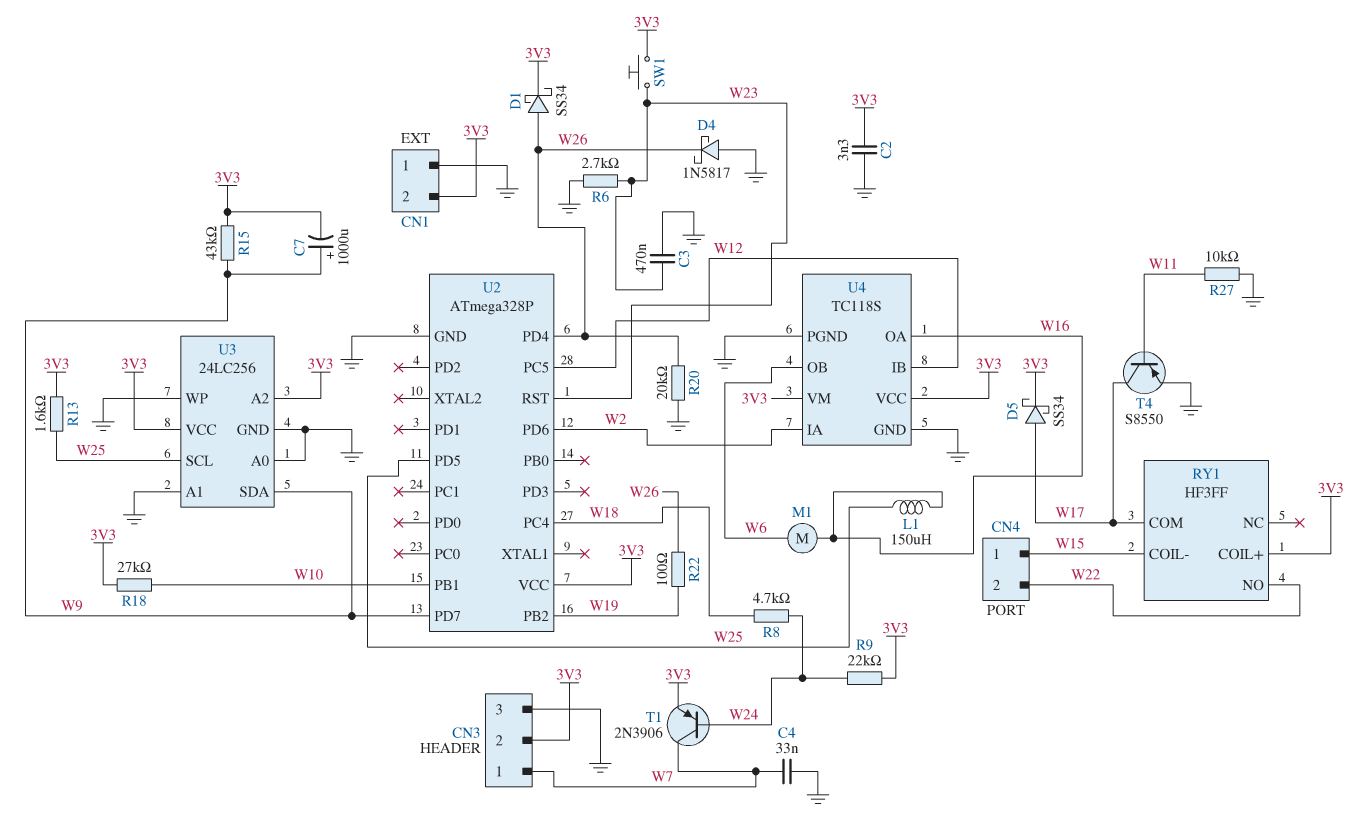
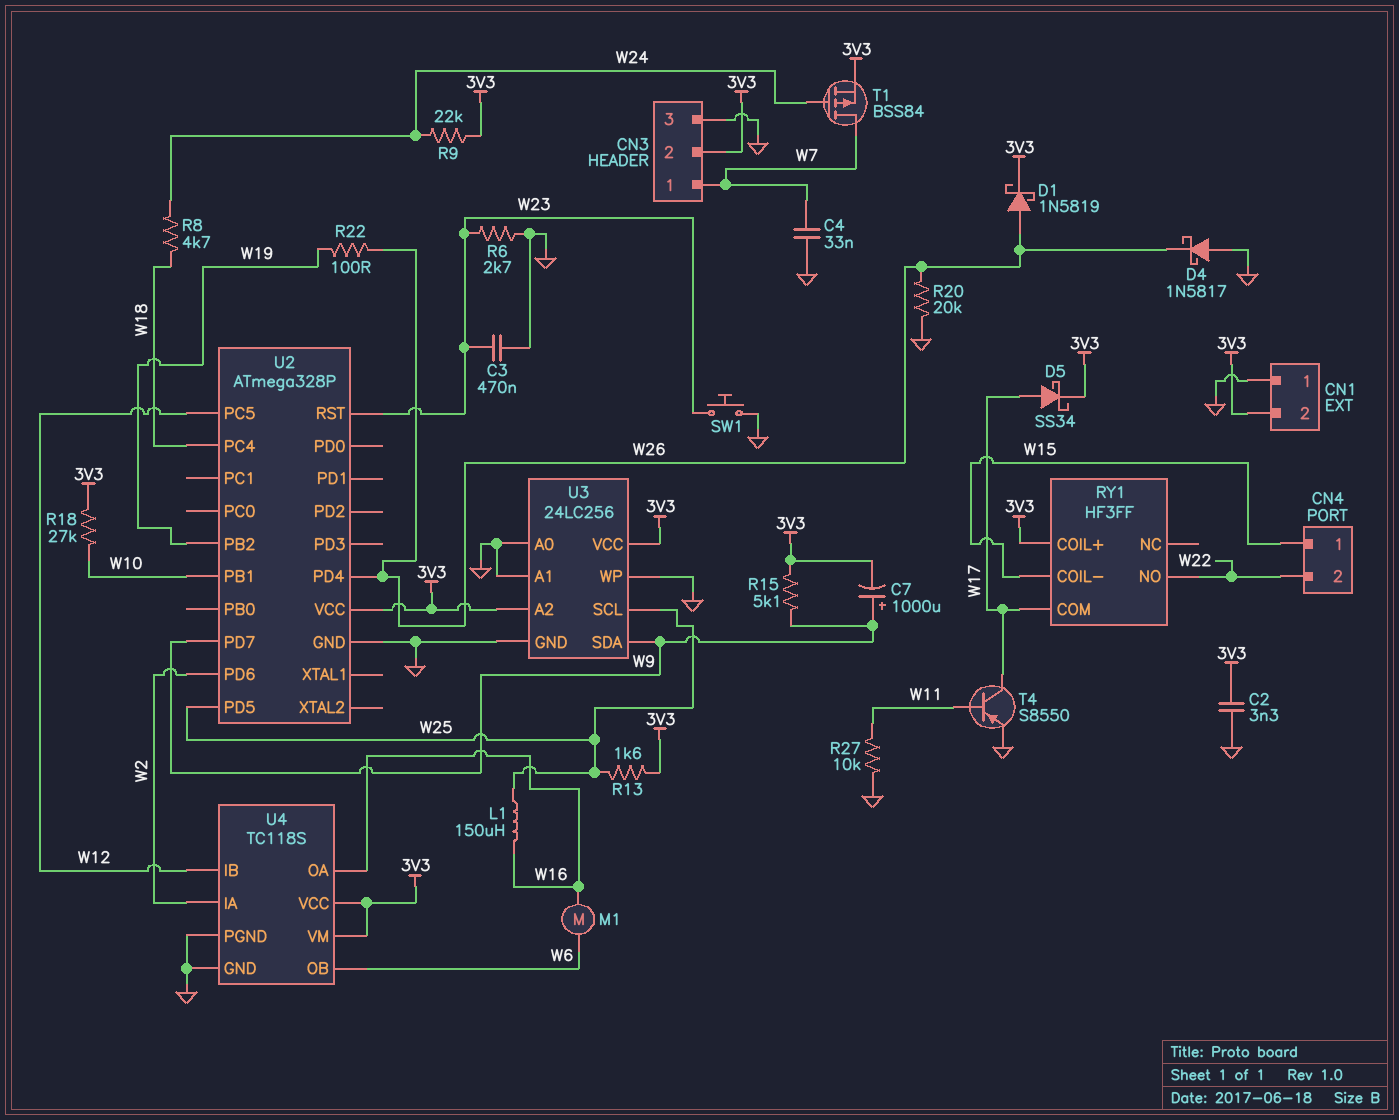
D1: schottky SS34 (A W26, K 3V3) -> schottky 1N5819 (A W26, K 3V3)
R15: 43k (3V3, W9) -> 5.1k (3V3, W9)
SW1: button (3V3, W23) -> button (GND, W23)
T1: PNP 2N3906 (B W24, C W7, E 3V3) -> PMOS BSS84 (G W24, D W7, S 3V3)

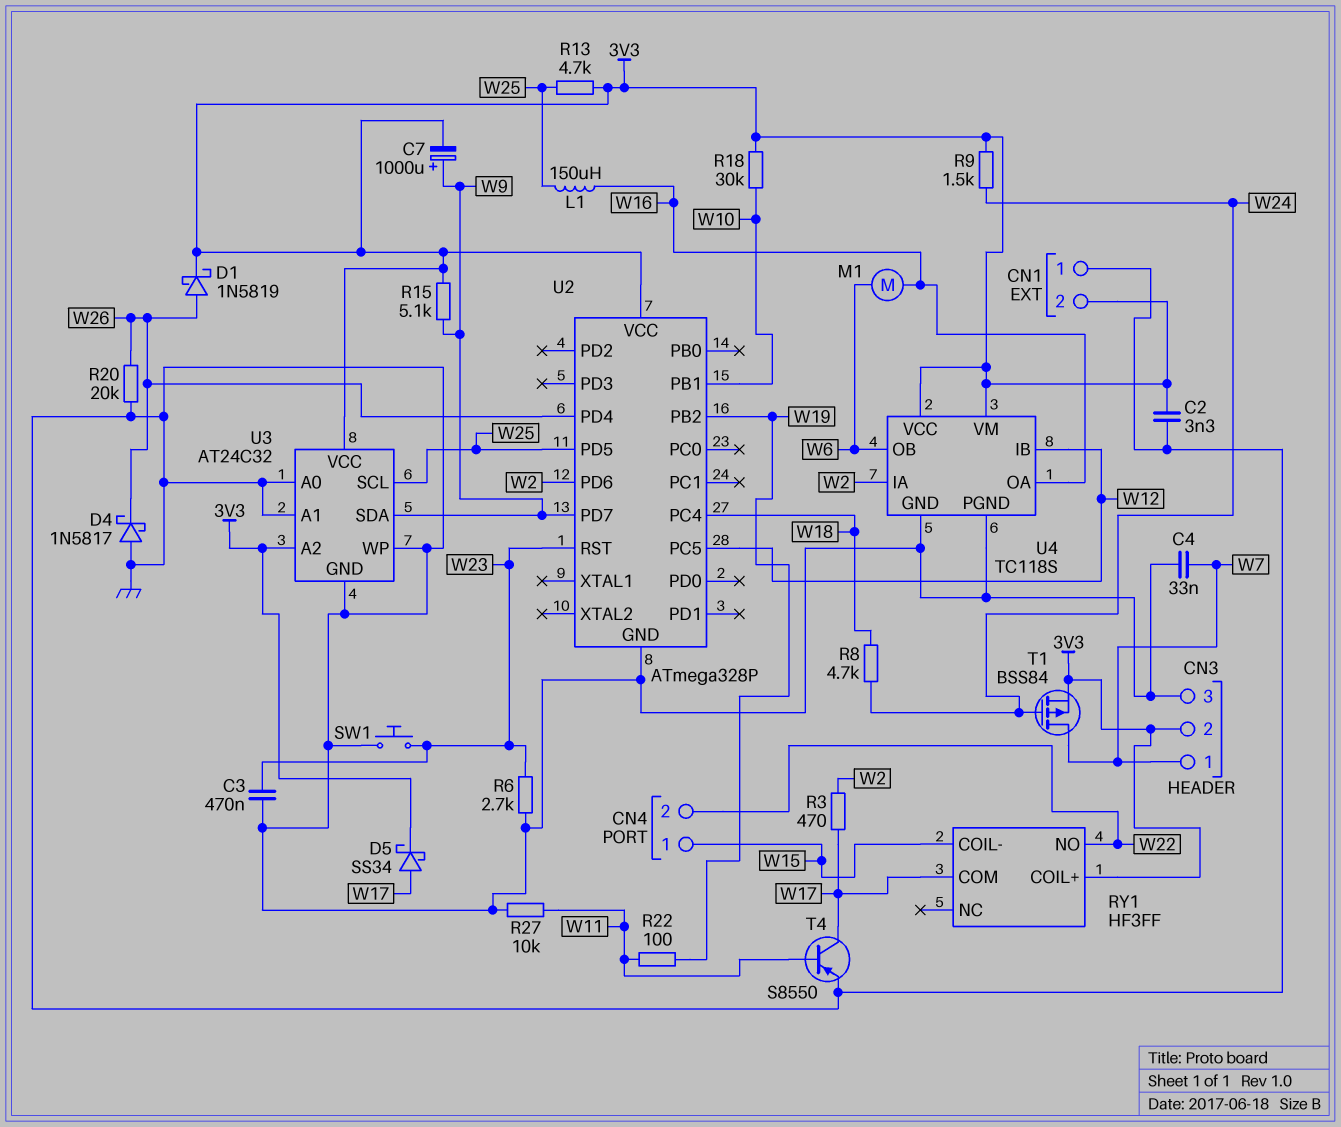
R3: none -> 470 (W2, W17)
R9: 22k (3V3, W24) -> 1.5k (3V3, W24)
R13: 1.6k (3V3, W25) -> 4.7k (3V3, W25)
R18: 27k (3V3, W10) -> 30k (3V3, W10)
R22: 100 (W19, W26) -> 100 (W11, W19)
U3: 24LC256 -> AT24C32

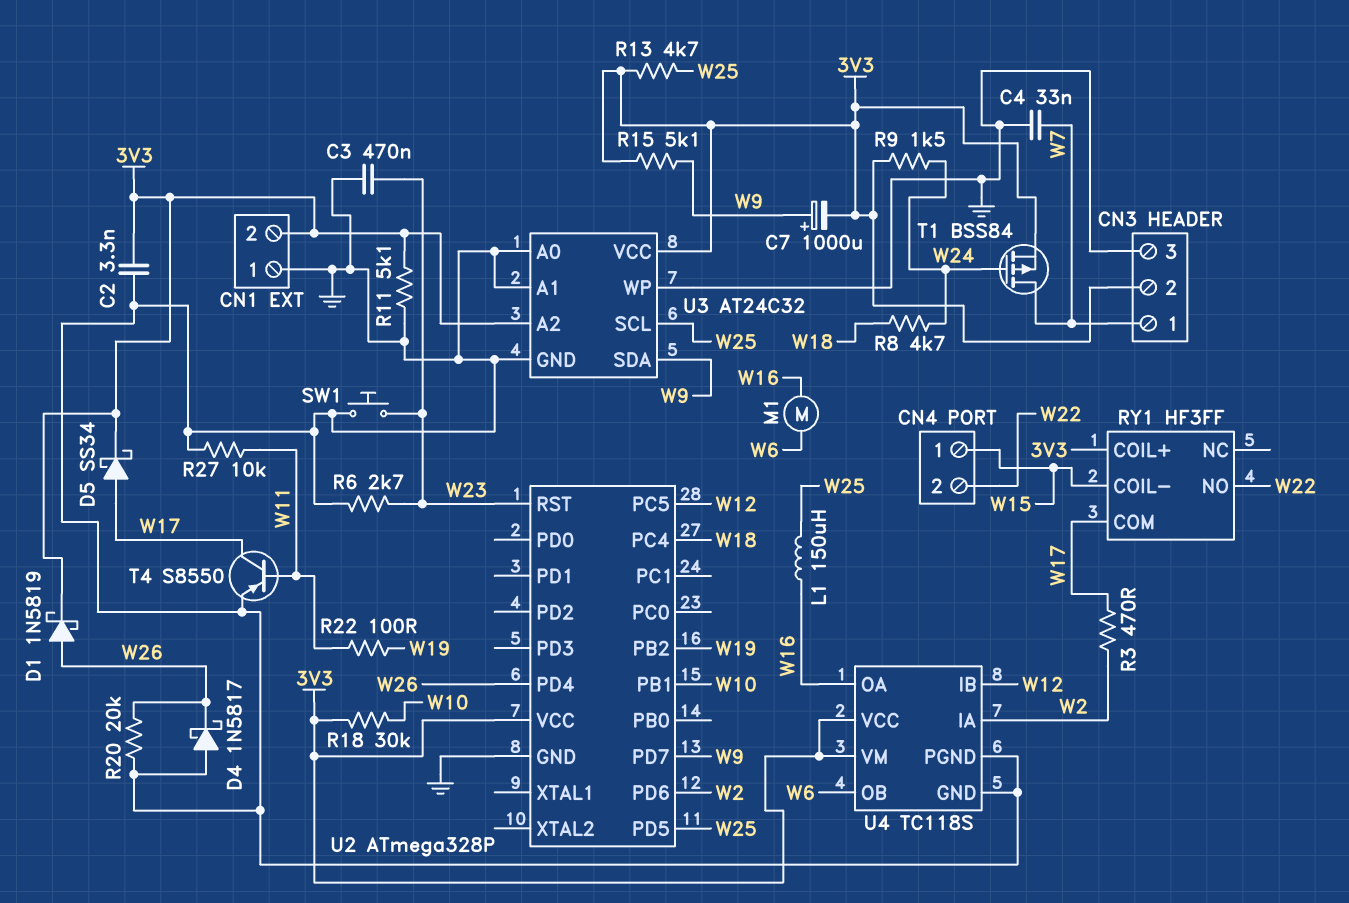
R11: none -> 5.1k (3V3, GND)

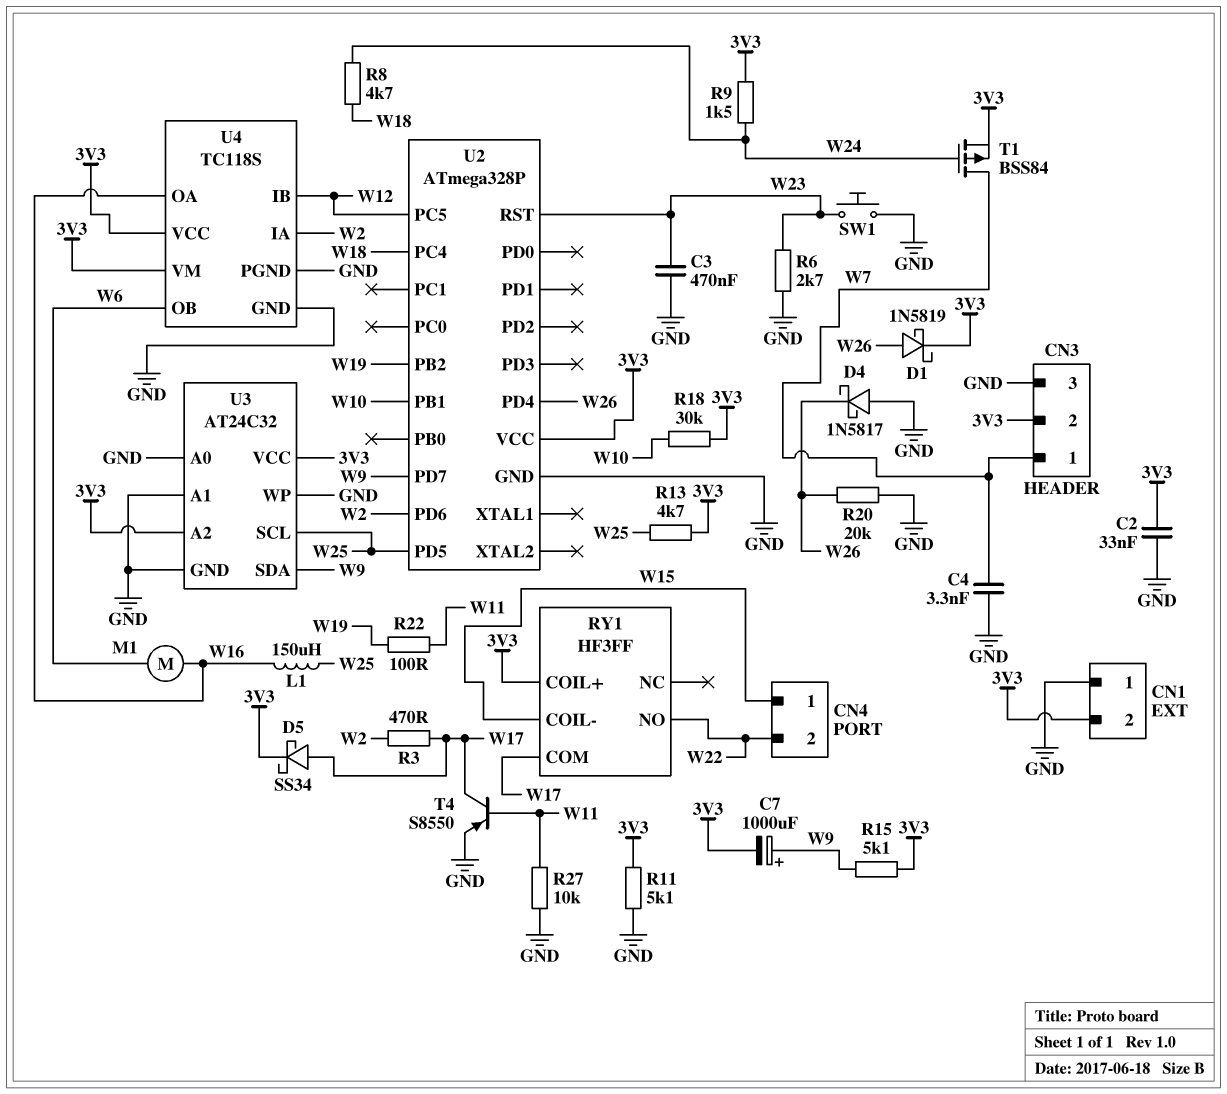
C2: 3.3nF (3V3, GND) -> 33nF (3V3, GND)
C4: 33nF (GND, W7) -> 3.3nF (GND, W7)

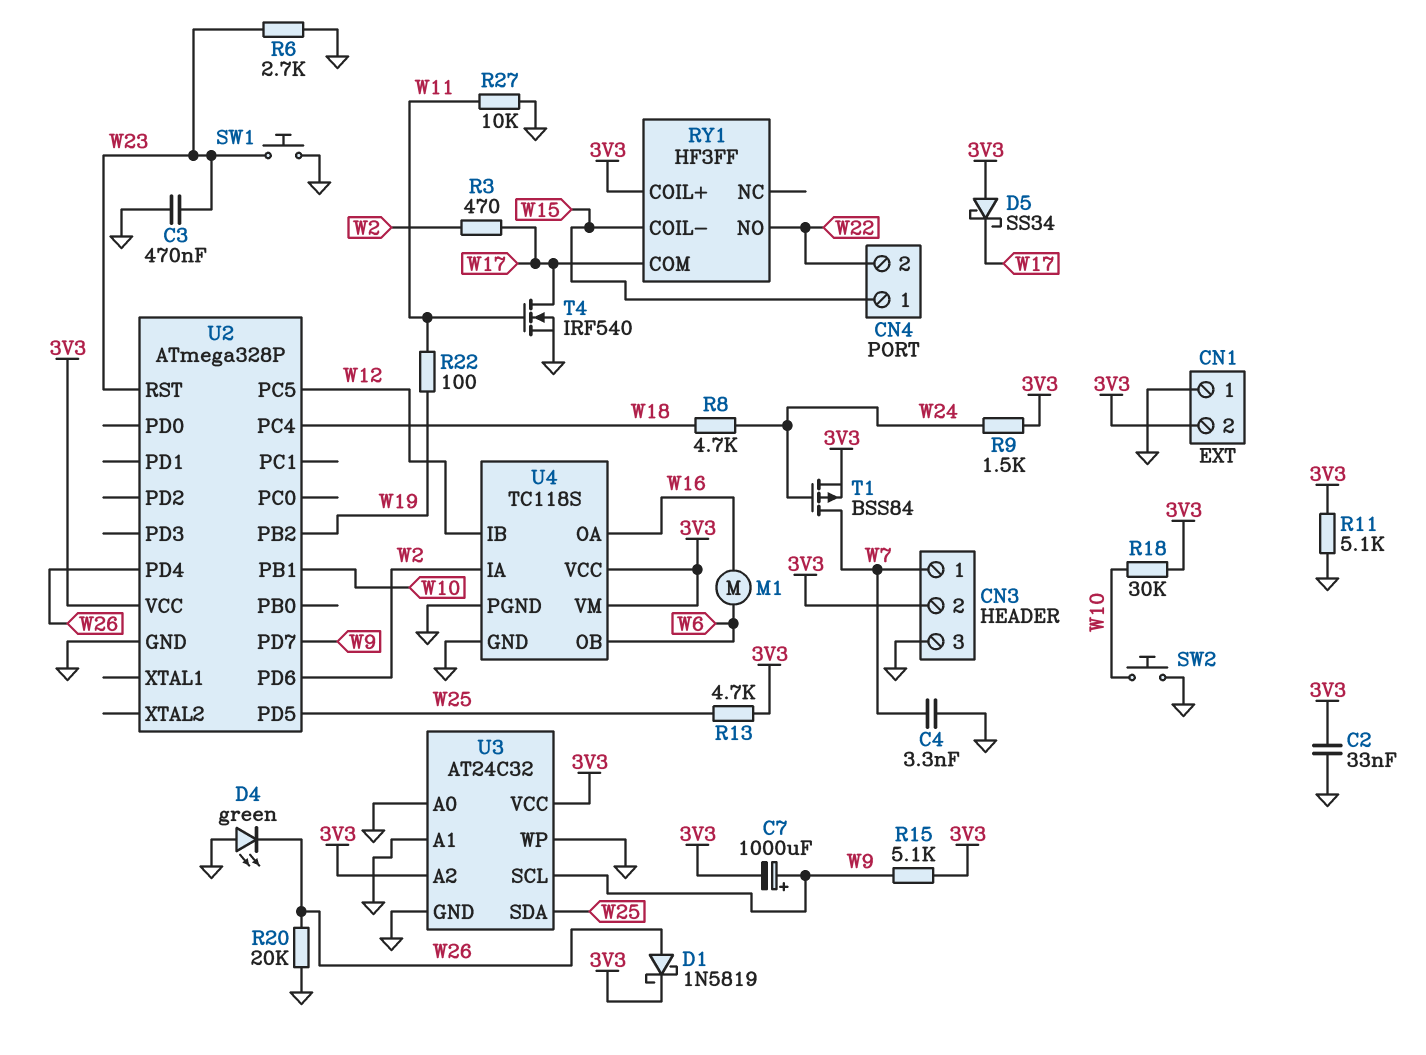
D4: schottky 1N5817 (A GND, K W26) -> LED green (A GND, K W26)
D5: schottky SS34 (A W17, K 3V3) -> schottky SS34 (A 3V3, K W17)
L1: 150uH (W16, W25) -> none
SW2: none -> button (GND, W10)
T4: PNP S8550 (B W11, C W17, E GND) -> NMOS IRF540 (G W11, D W17, S GND)
U3 pin SCL: W25 -> W9
U3 pin SDA: W9 -> W25

